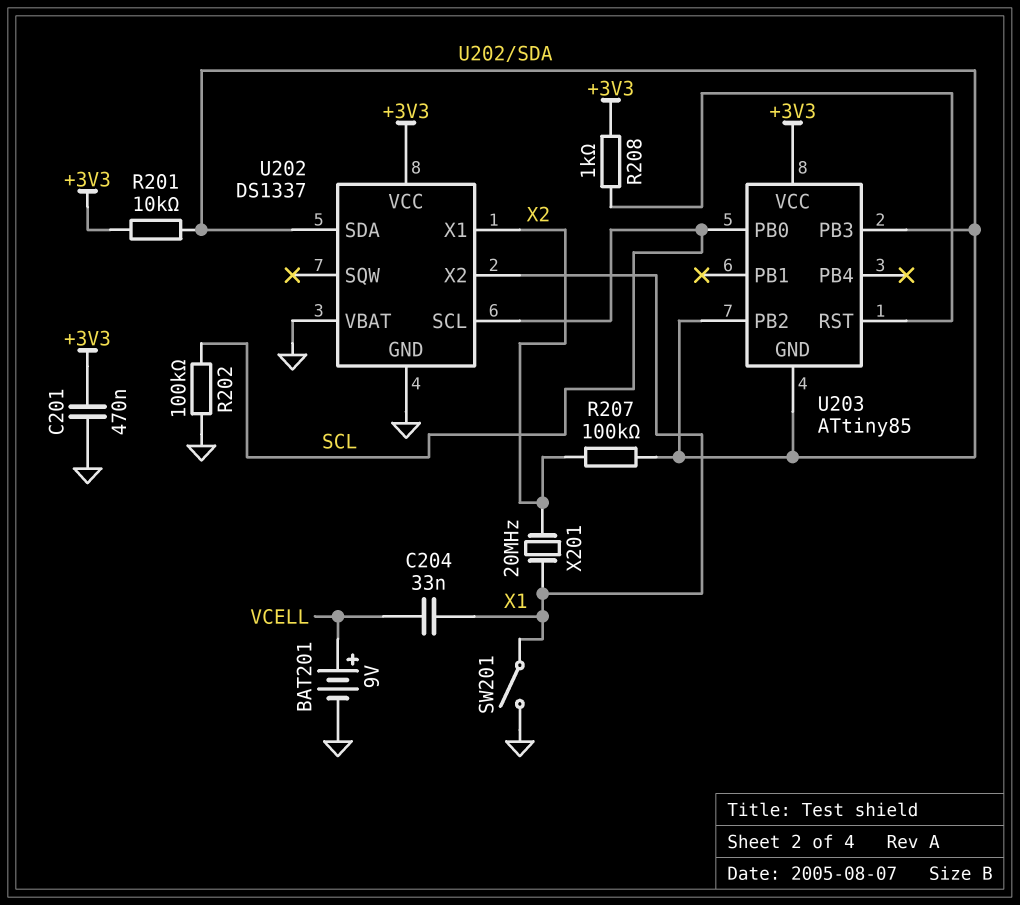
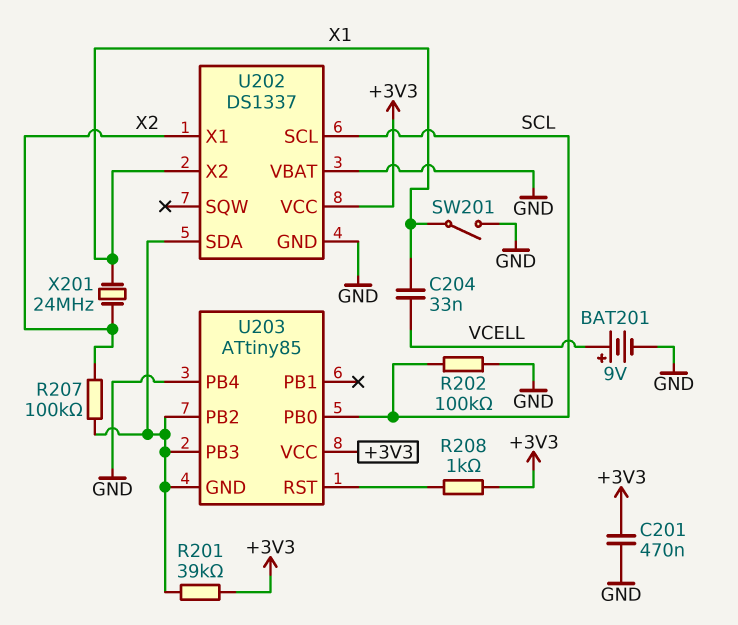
R201: 10k (+3V3, U202/SDA) -> 39k (+3V3, U202/SDA)
U203 pin PB4: none -> GND
X201: 20MHz (X1, X2) -> 24MHz (X1, X2)

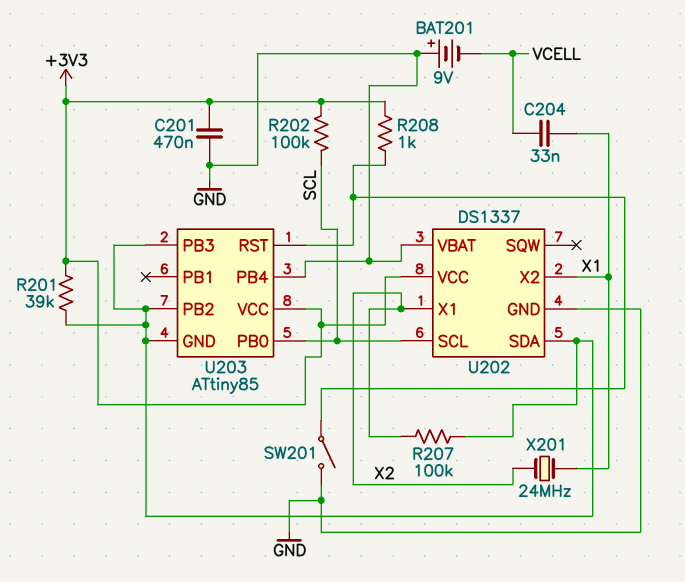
BAT201: 9V (plus VCELL, minus GND) -> 9V (plus GND, minus VCELL)
R202: 100k (GND, SCL) -> 100k (+3V3, SCL)
SW201: switch (GND, X1) -> switch (GND, U203/RST)

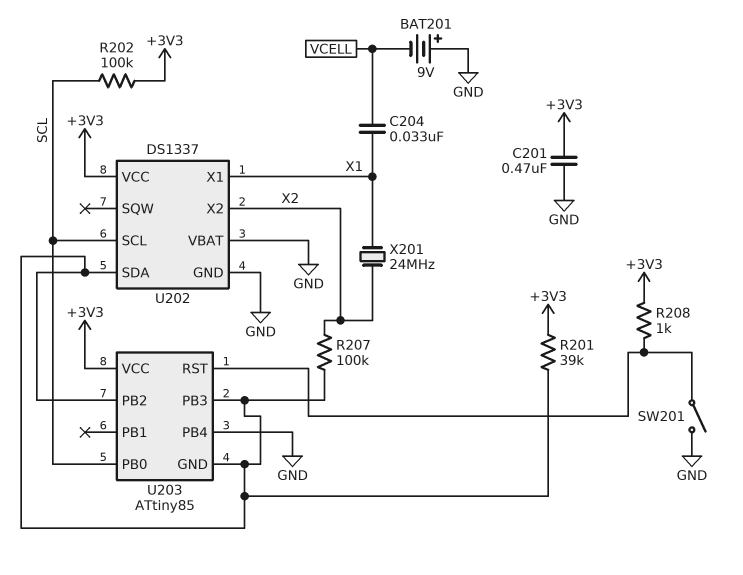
U202 pin X1: X2 -> X1
U202 pin X2: X1 -> X2

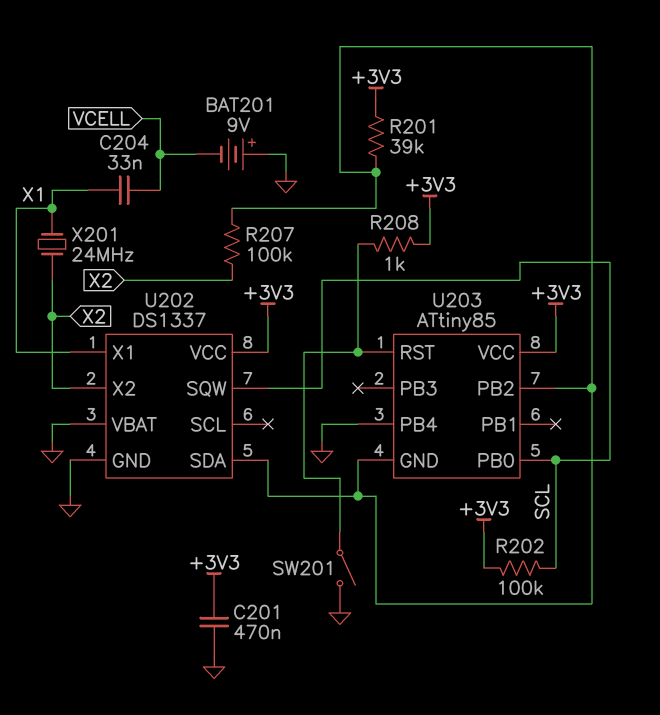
U202 pin SCL: SCL -> none
U202 pin SQW: none -> SCL
U203 pin PB3: U202/SDA -> none

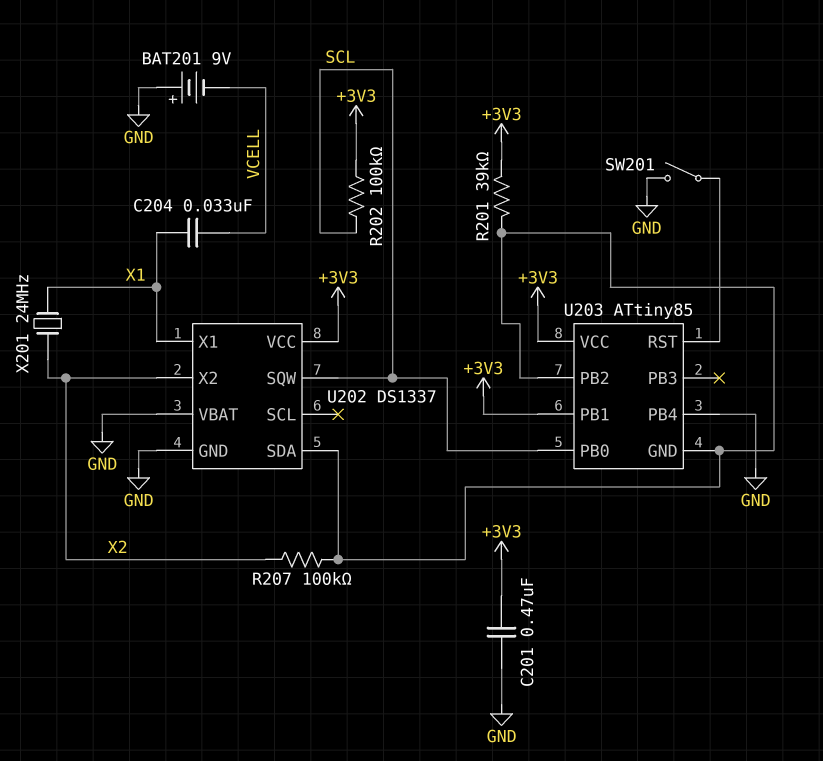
R208: 1k (+3V3, U203/RST) -> none
U203 pin PB1: none -> +3V3

